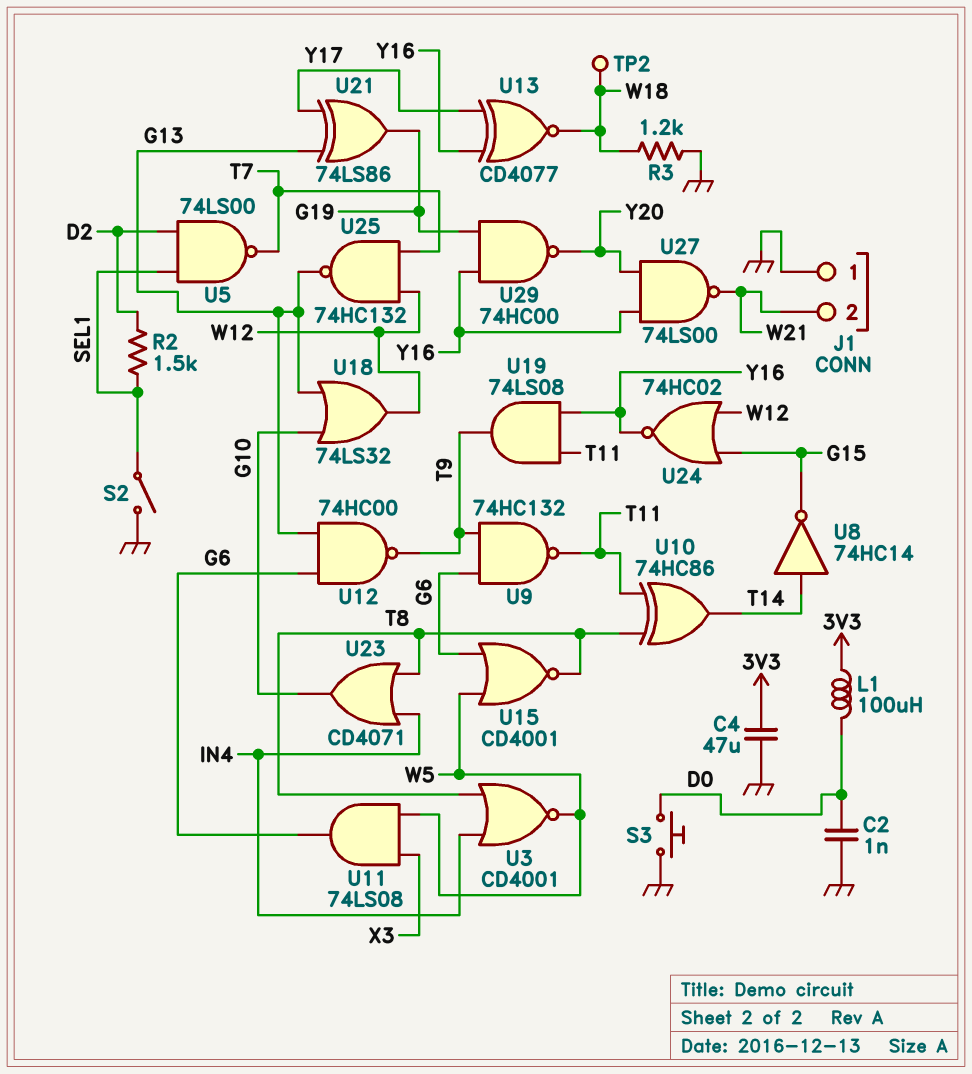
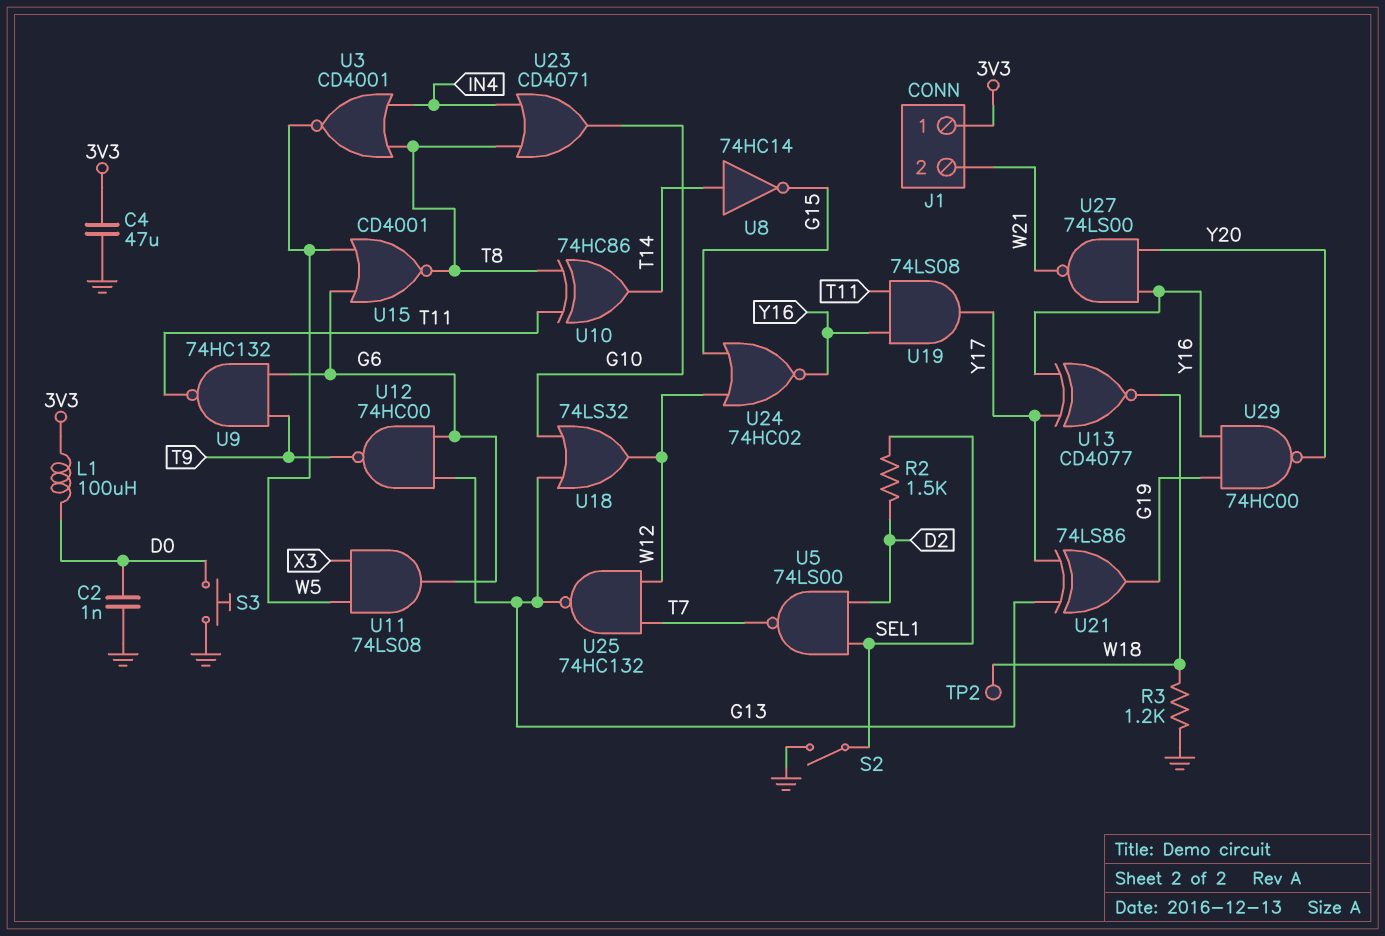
J1 pin 1: GND -> 3V3
U19: AND 74LS08 (in T11, in Y16, out T9) -> AND 74LS08 (in T11, in Y16, out Y17)

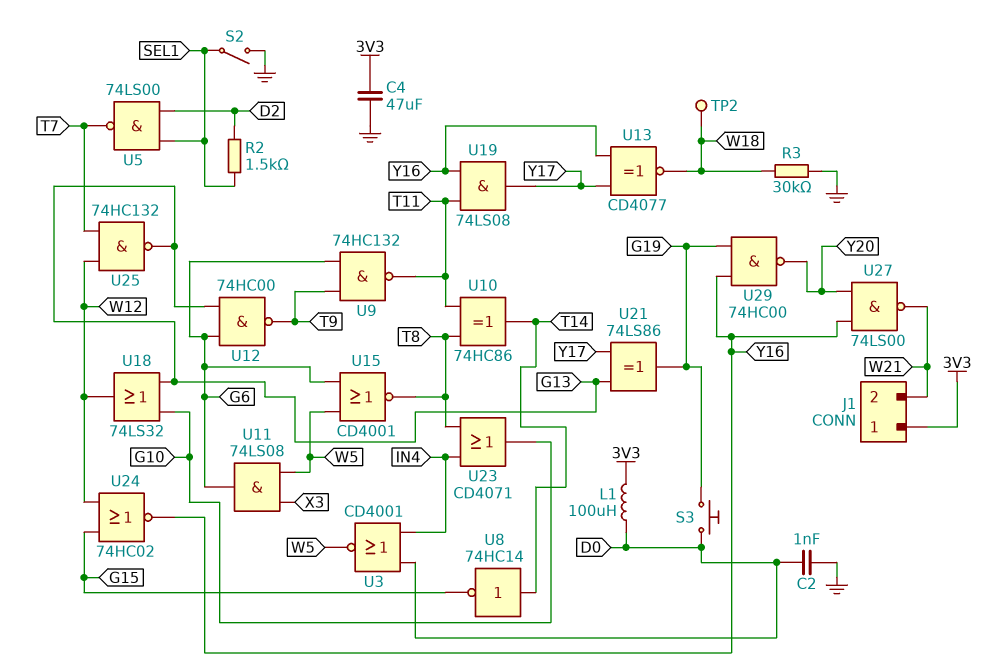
R3: 1.2k (GND, W18) -> 30k (GND, W18)
S3: button (D0, GND) -> button (D0, G19)
U3: NOR CD4001 (in IN4, in T8, out W5) -> NOR CD4001 (in D0, in IN4, out W5)

